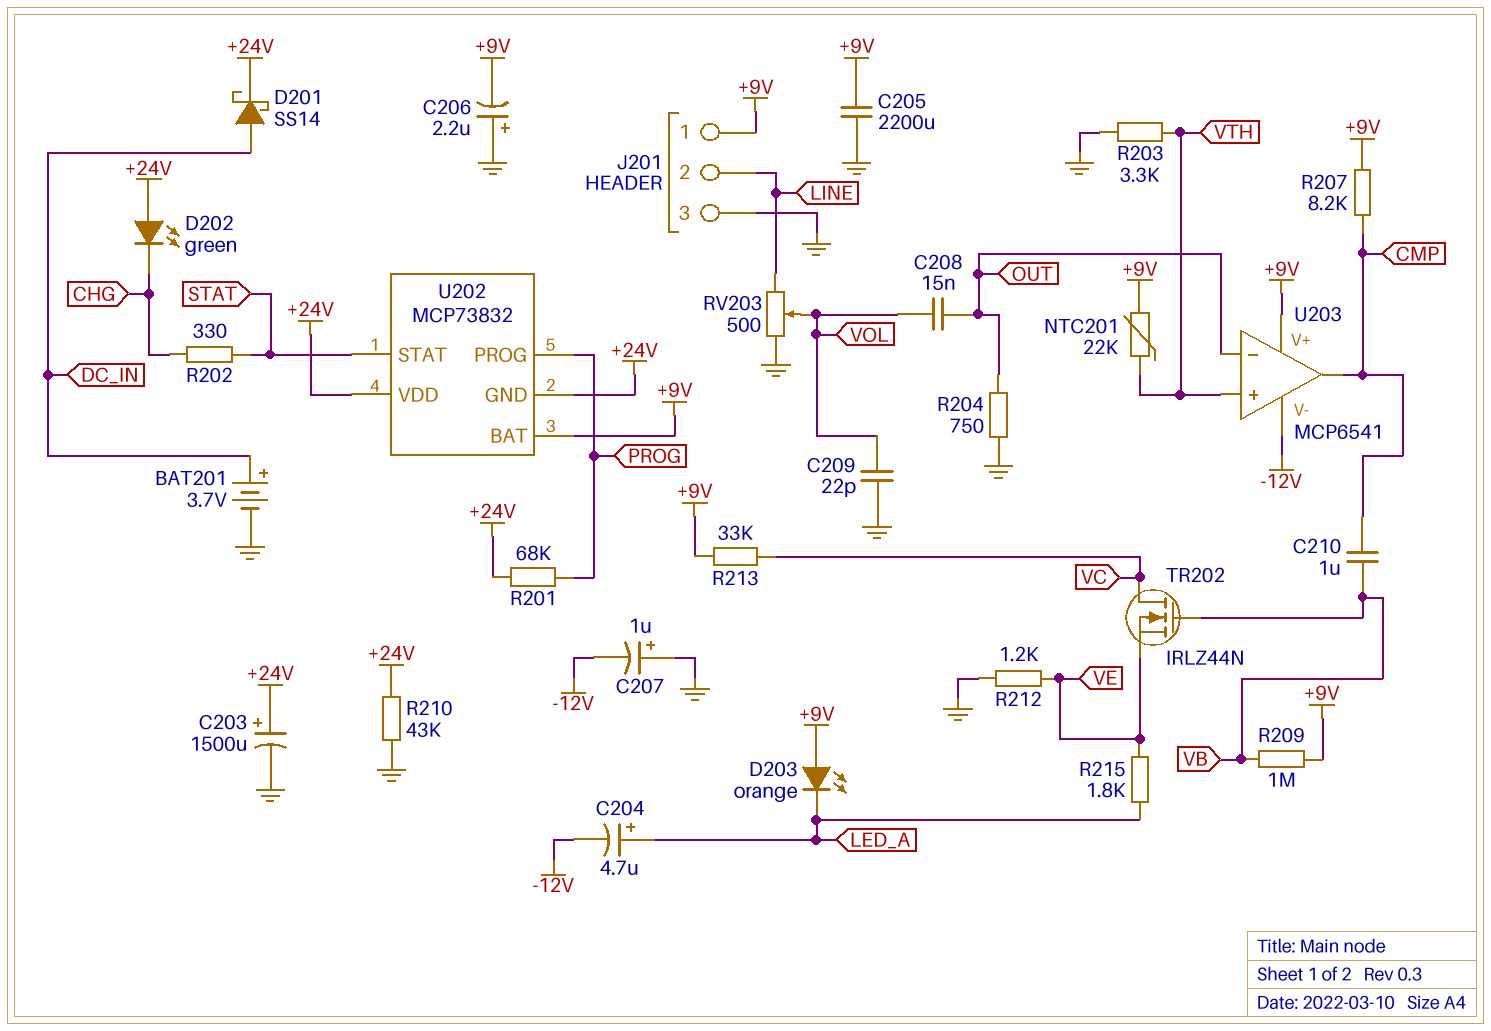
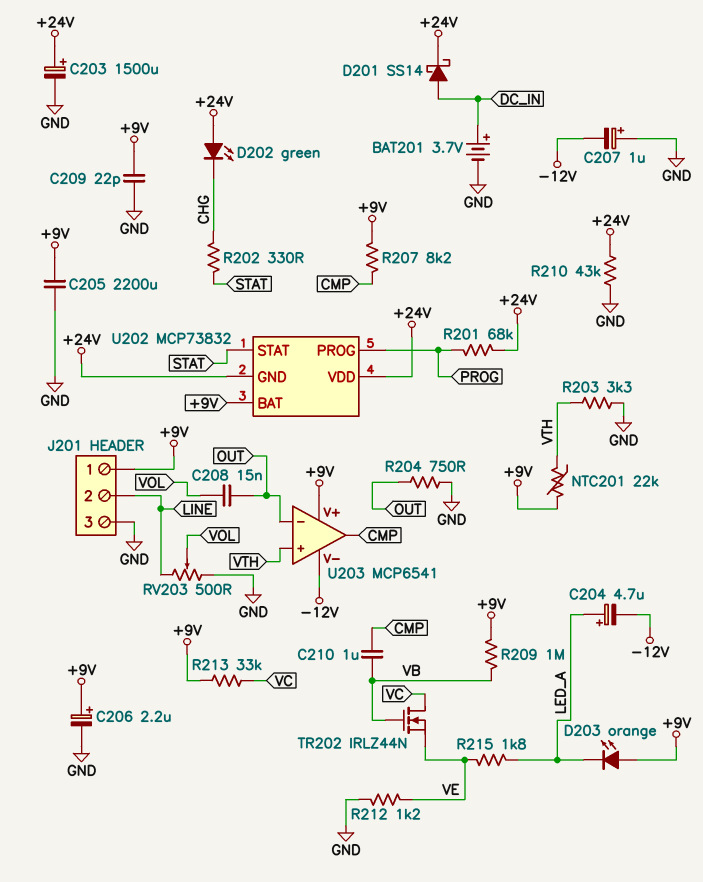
C206: 2.2uF (plus GND, minus +9V) -> 2.2uF (plus +9V, minus GND)
C209: 22pF (GND, VOL) -> 22pF (+9V, GND)

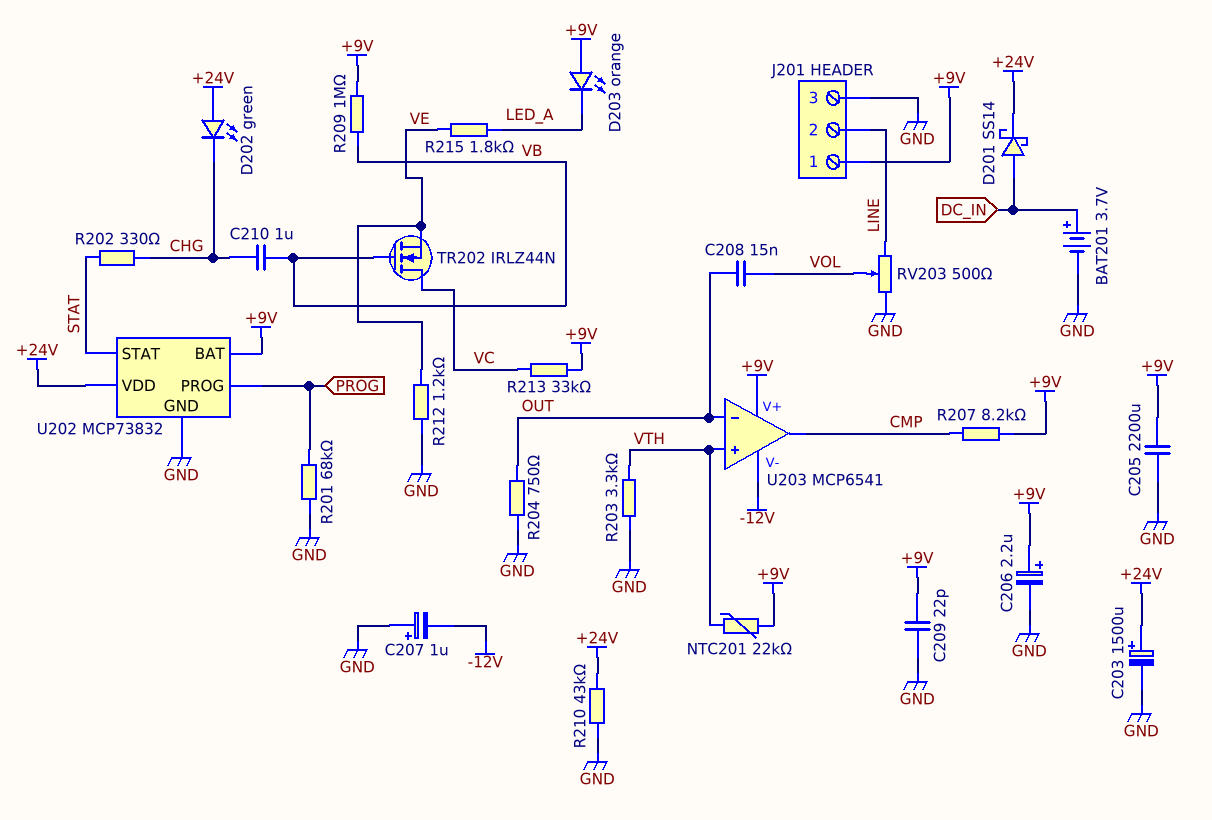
C204: 4.7uF (plus LED_A, minus -12V) -> none
C210: 1uF (CMP, VB) -> 1uF (CHG, VB)
R201: 68k (+24V, PROG) -> 68k (GND, PROG)
U202 pin GND: +24V -> GND

